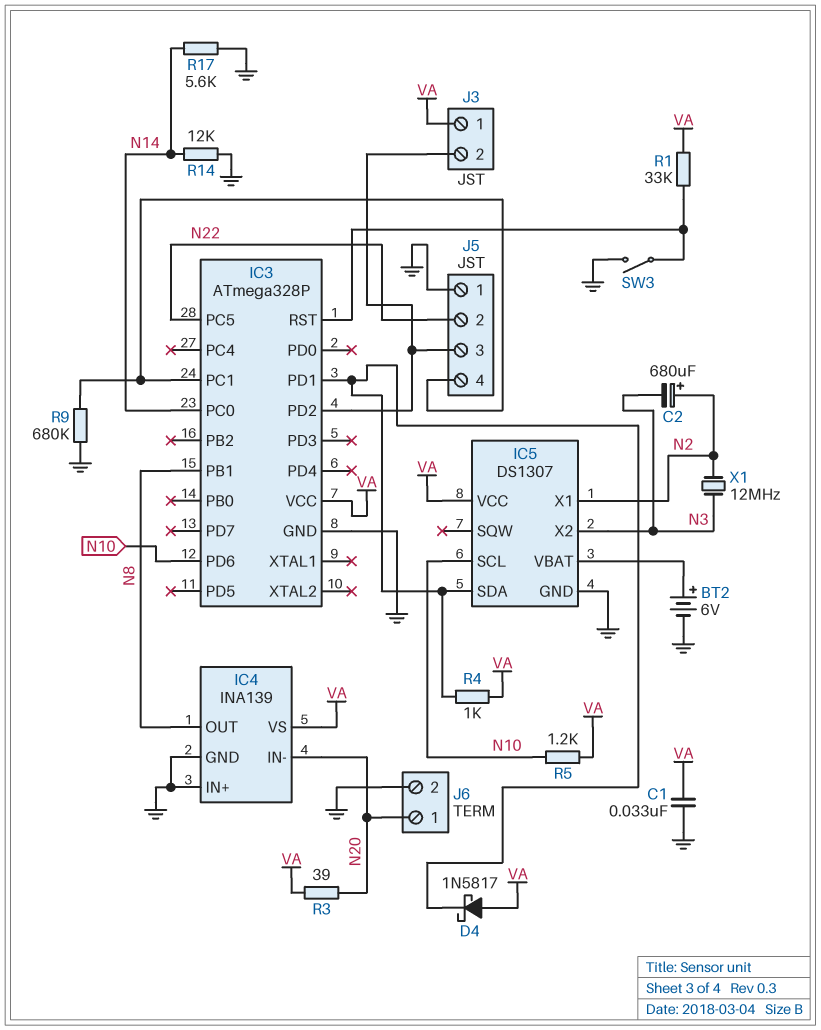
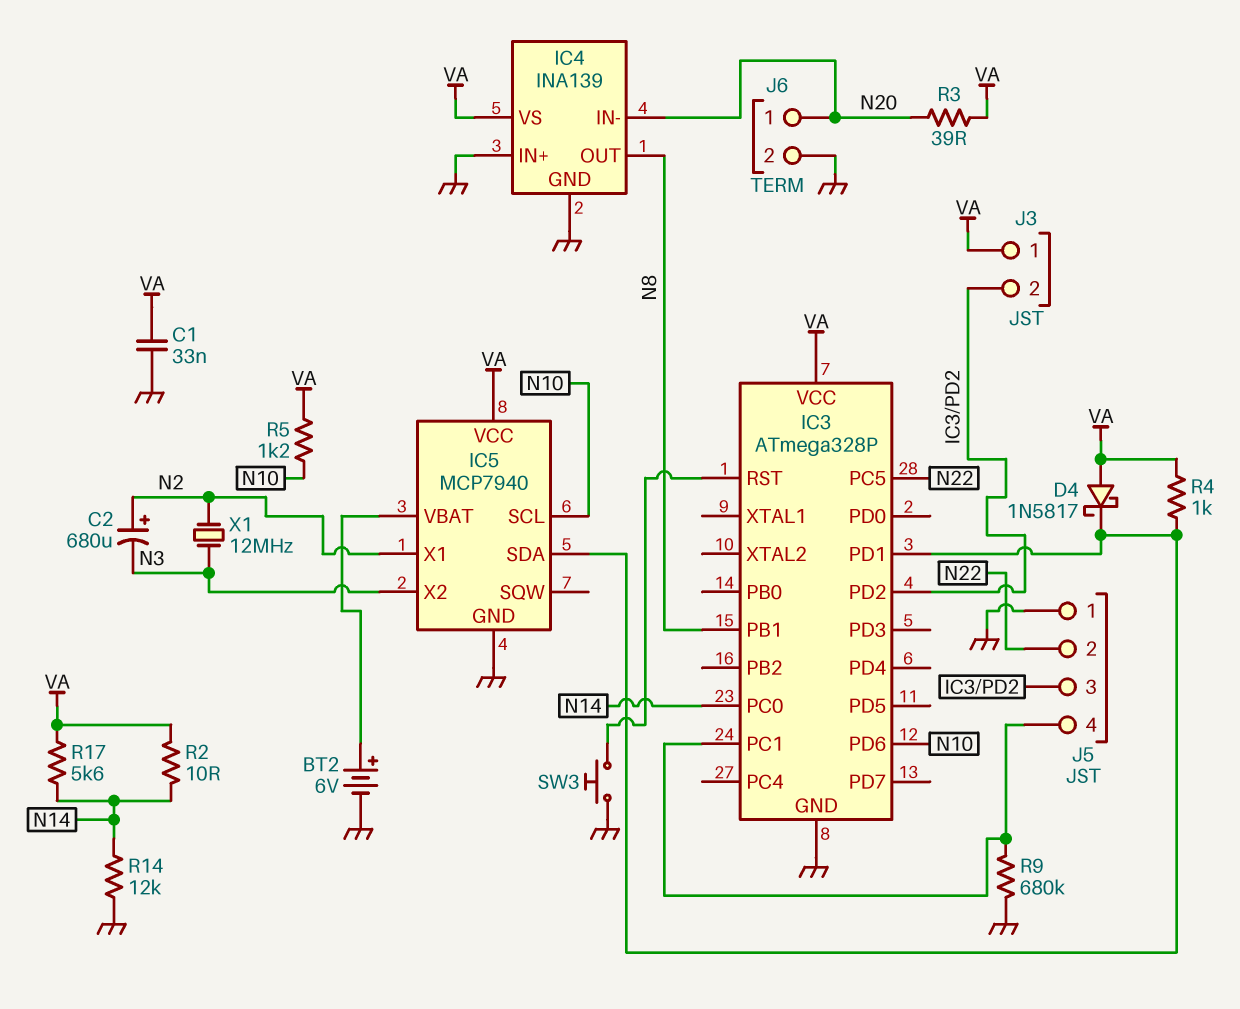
IC5: DS1307 -> MCP7940
R1: 33k (IC3/RST, VA) -> none
R2: none -> 10 (N14, VA)
R17: 5.6k (GND, N14) -> 5.6k (N14, VA)
SW3: switch (GND, IC3/RST) -> button (GND, IC3/RST)

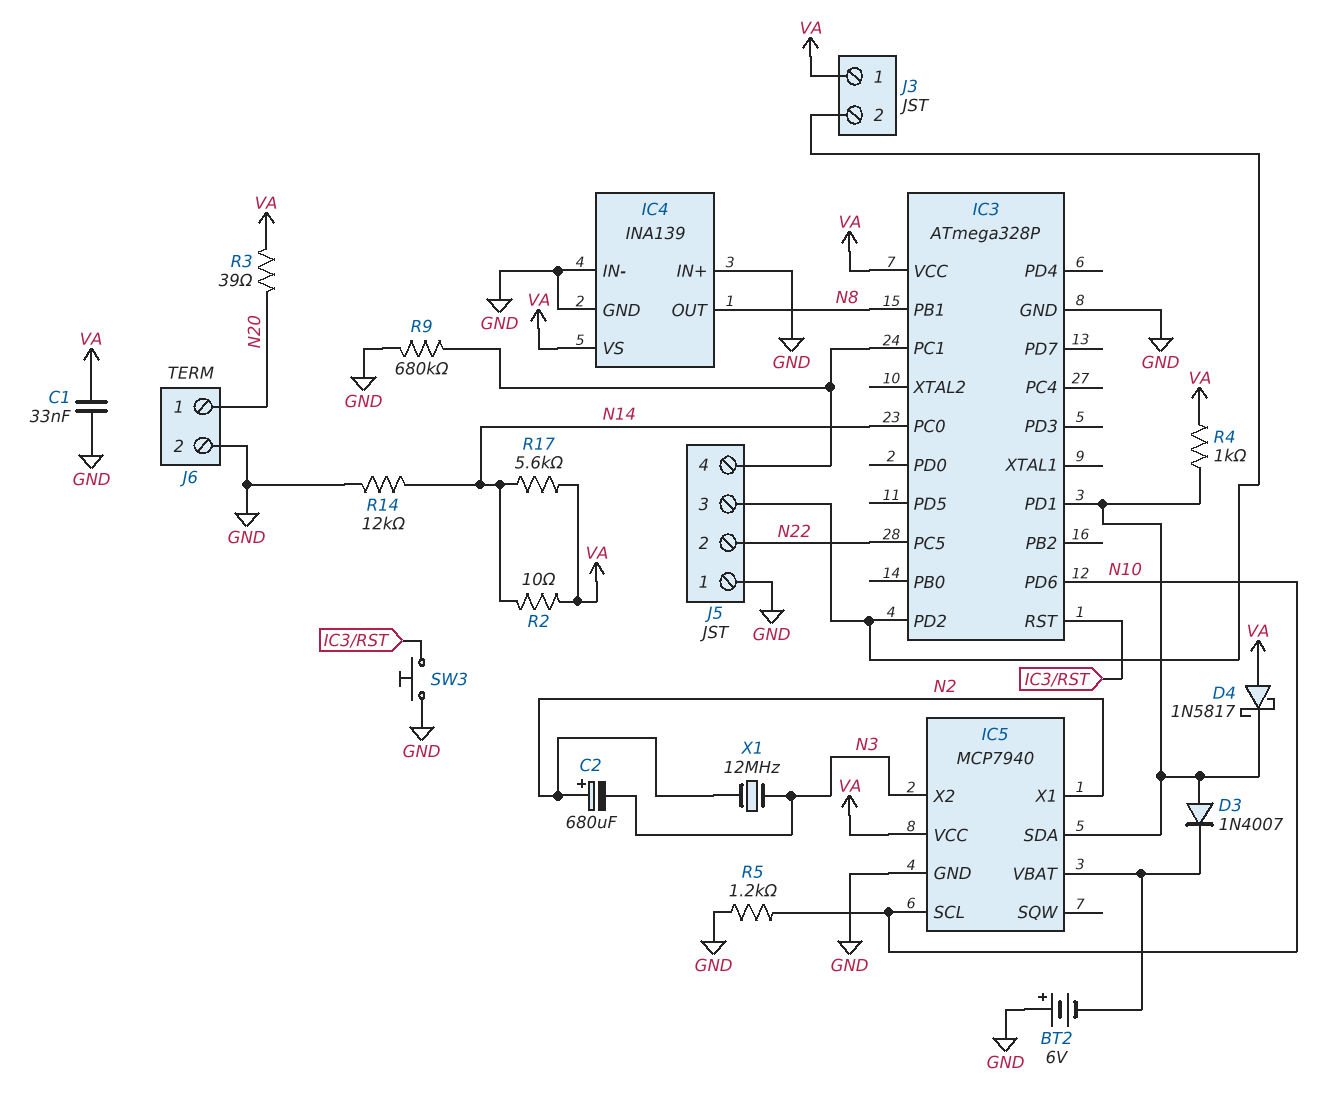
BT2: 6V (plus IC5/VBAT, minus GND) -> 6V (plus GND, minus IC5/VBAT)
D3: none -> diode 1N4007 (A IC3/PD1, K IC5/VBAT)
IC4 pin IN-: N20 -> GND
R5: 1.2k (N10, VA) -> 1.2k (GND, N10)

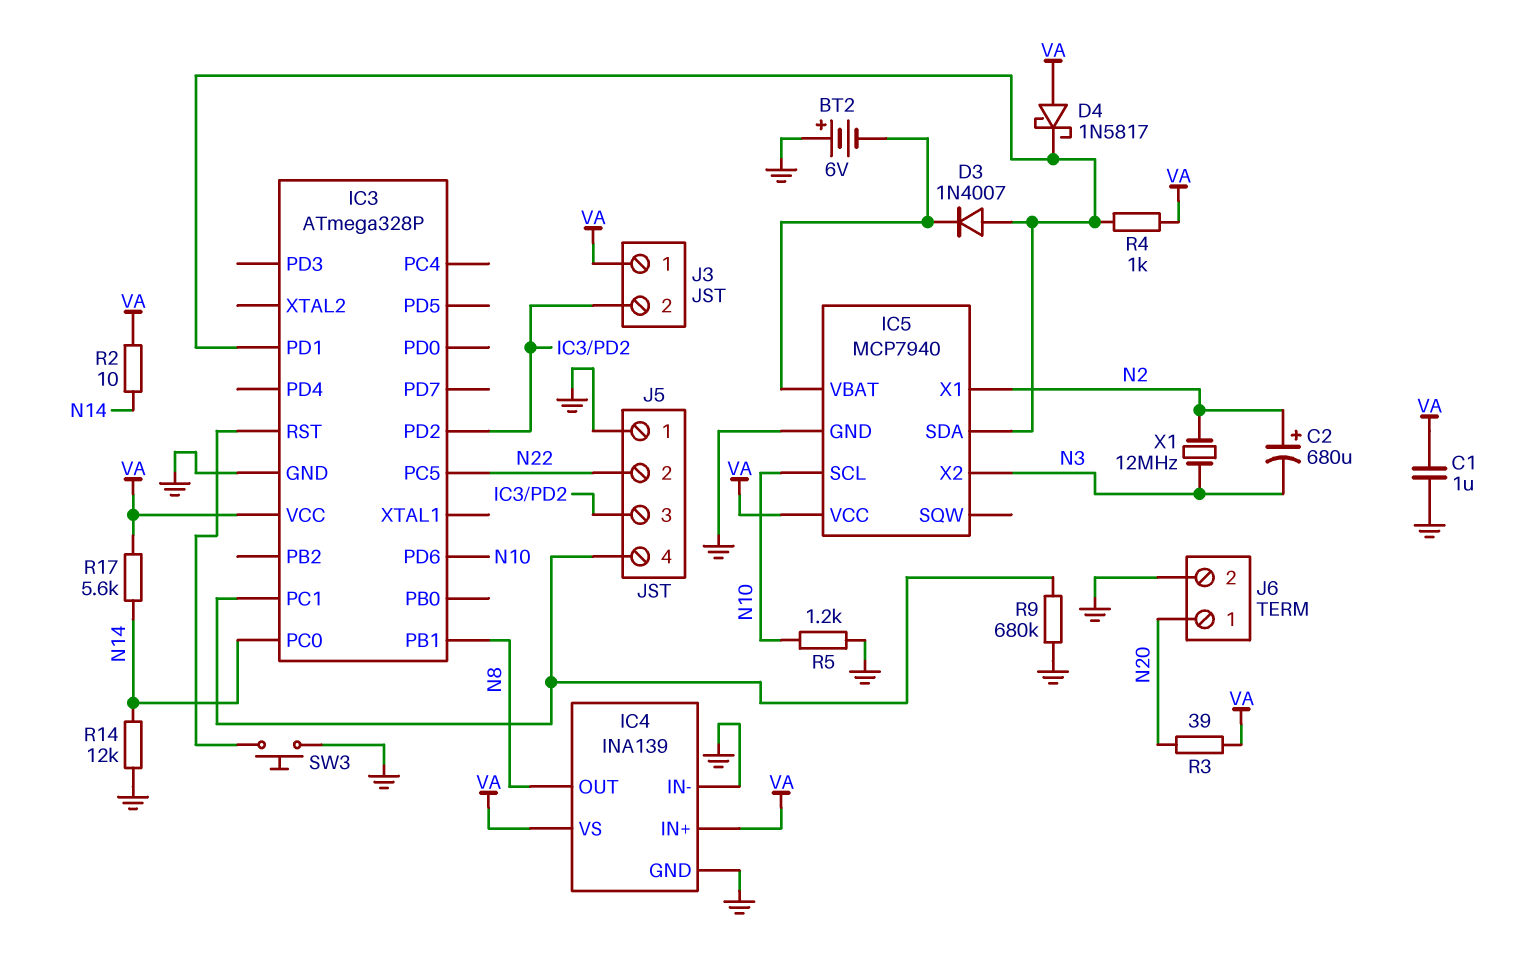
C1: 33nF (GND, VA) -> 1uF (GND, VA)
IC4 pin IN+: GND -> VA

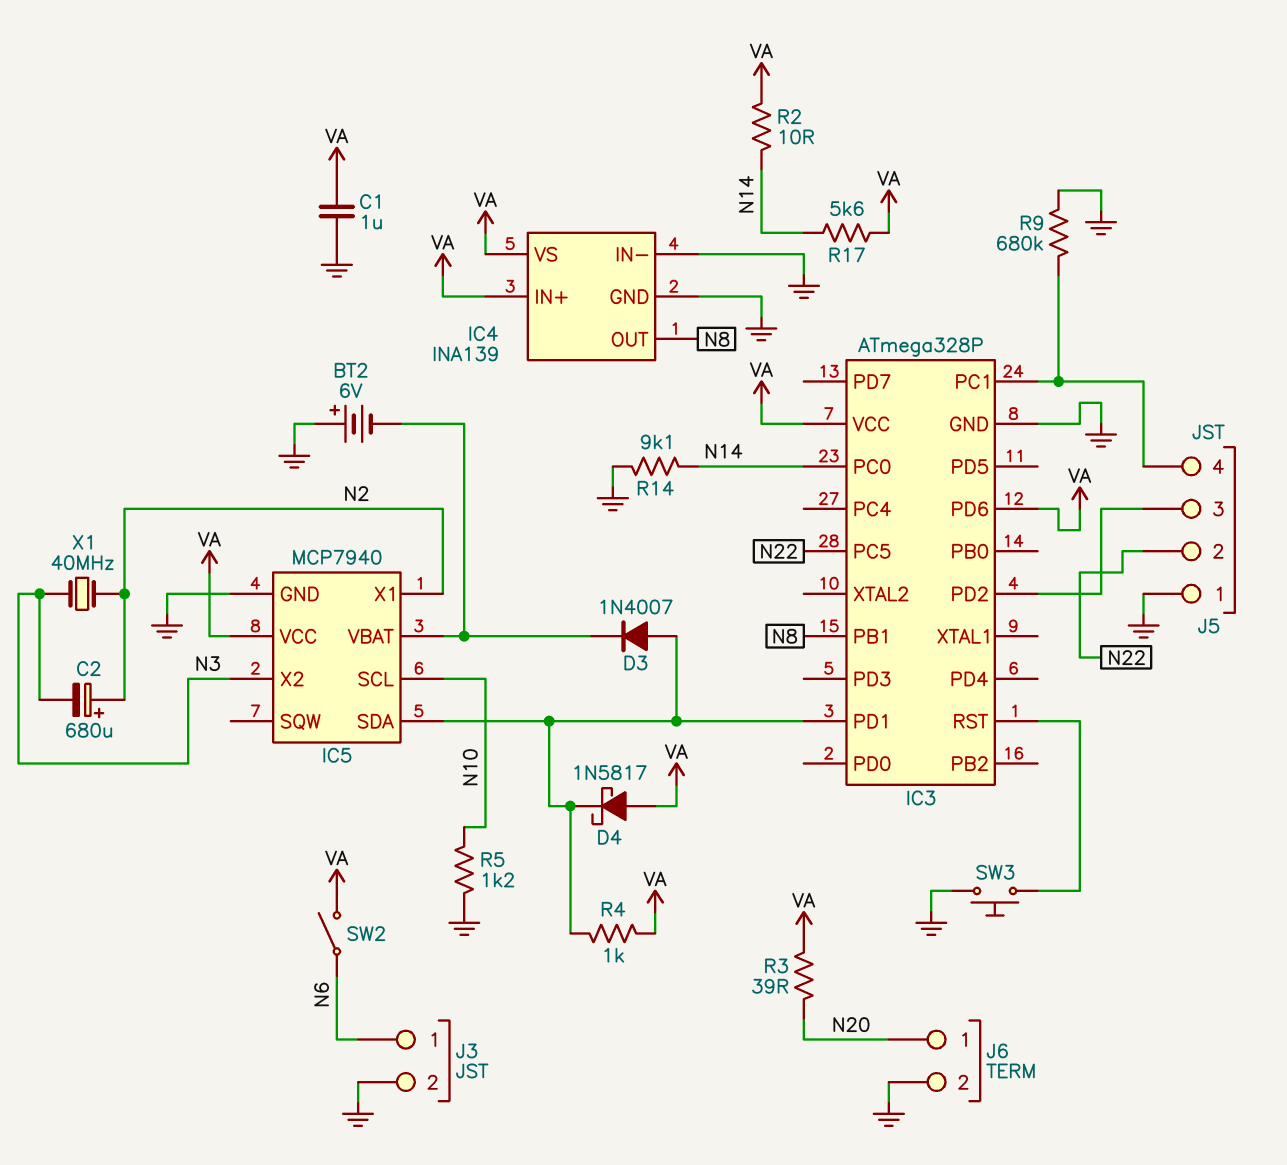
IC3 pin PD6: N10 -> VA
J3 pin 1: VA -> N6
J3 pin 2: IC3/PD2 -> GND
R14: 12k (GND, N14) -> 9.1k (GND, N14)
SW2: none -> switch (N6, VA)
X1: 12MHz (N2, N3) -> 40MHz (N2, N3)

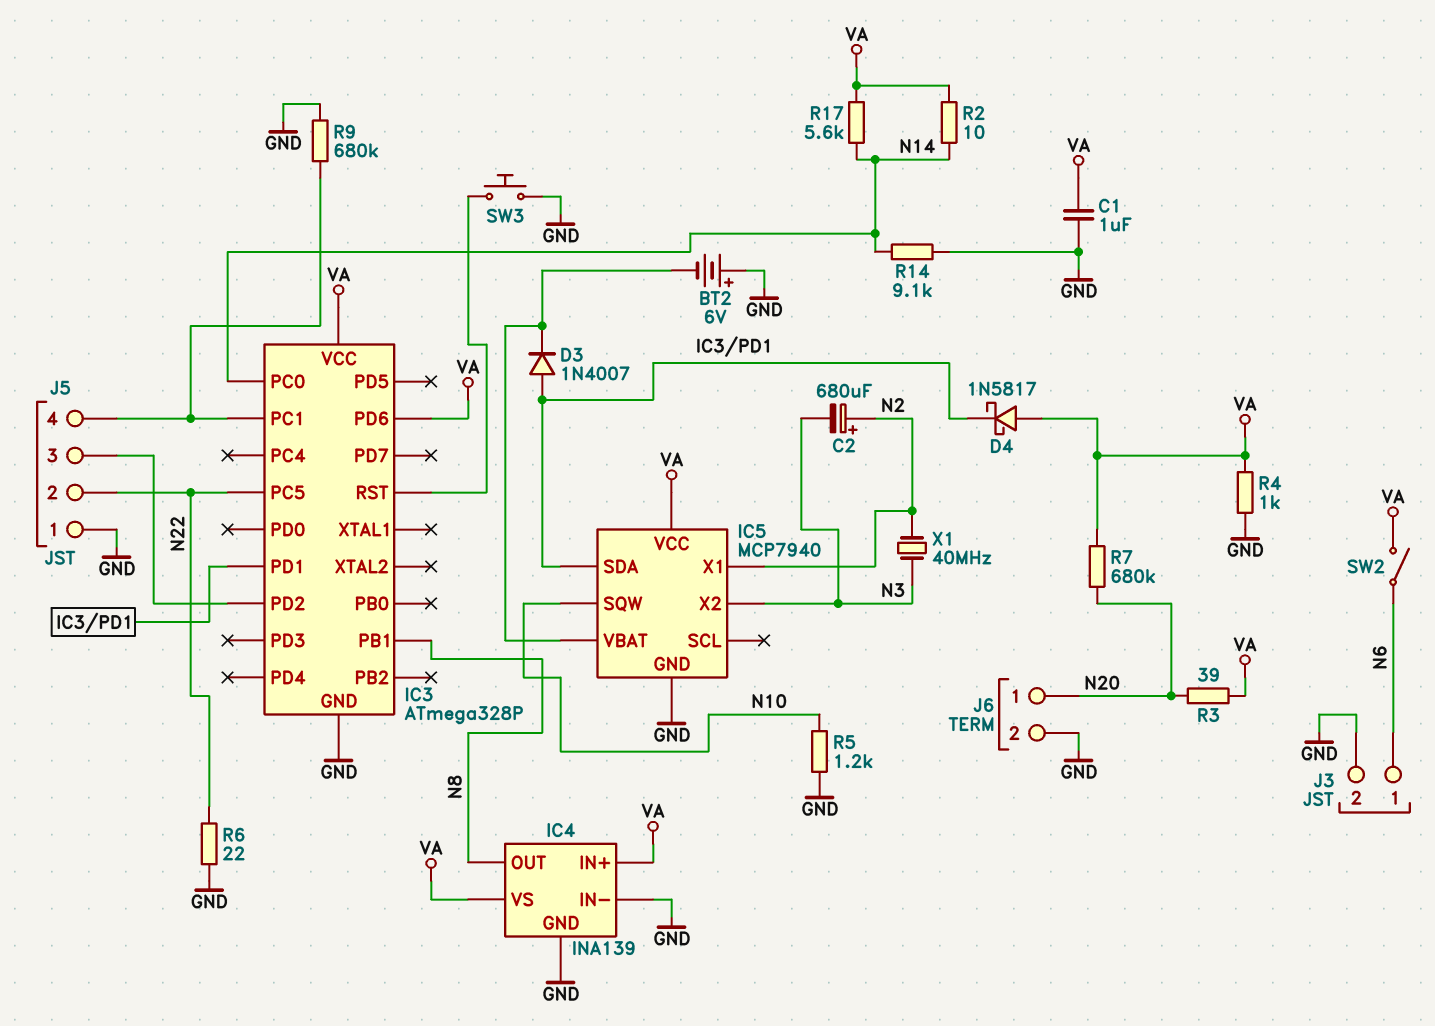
IC5 pin SCL: N10 -> none
IC5 pin SQW: none -> N10
R4: 1k (IC3/PD1, VA) -> 1k (GND, VA)
R6: none -> 22 (GND, N22)
R7: none -> 680k (N20, VA)

